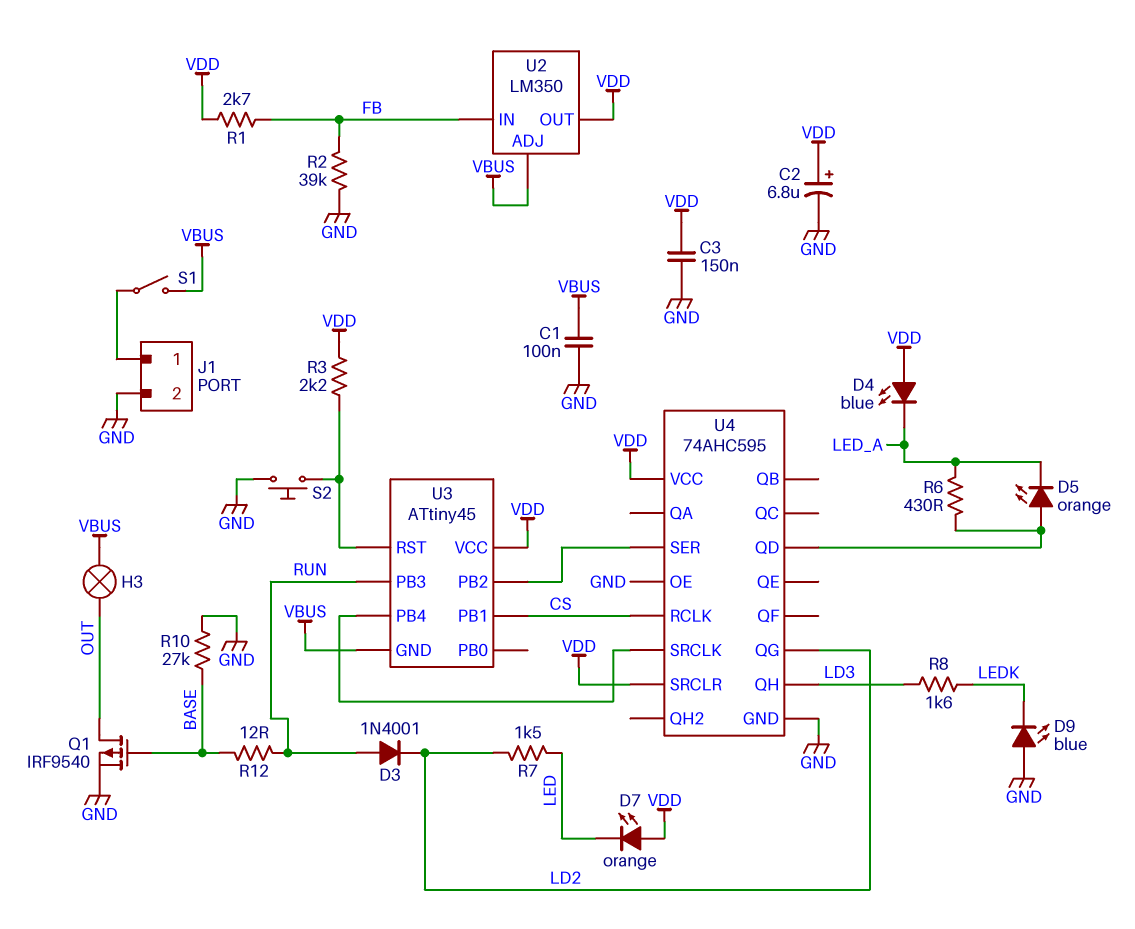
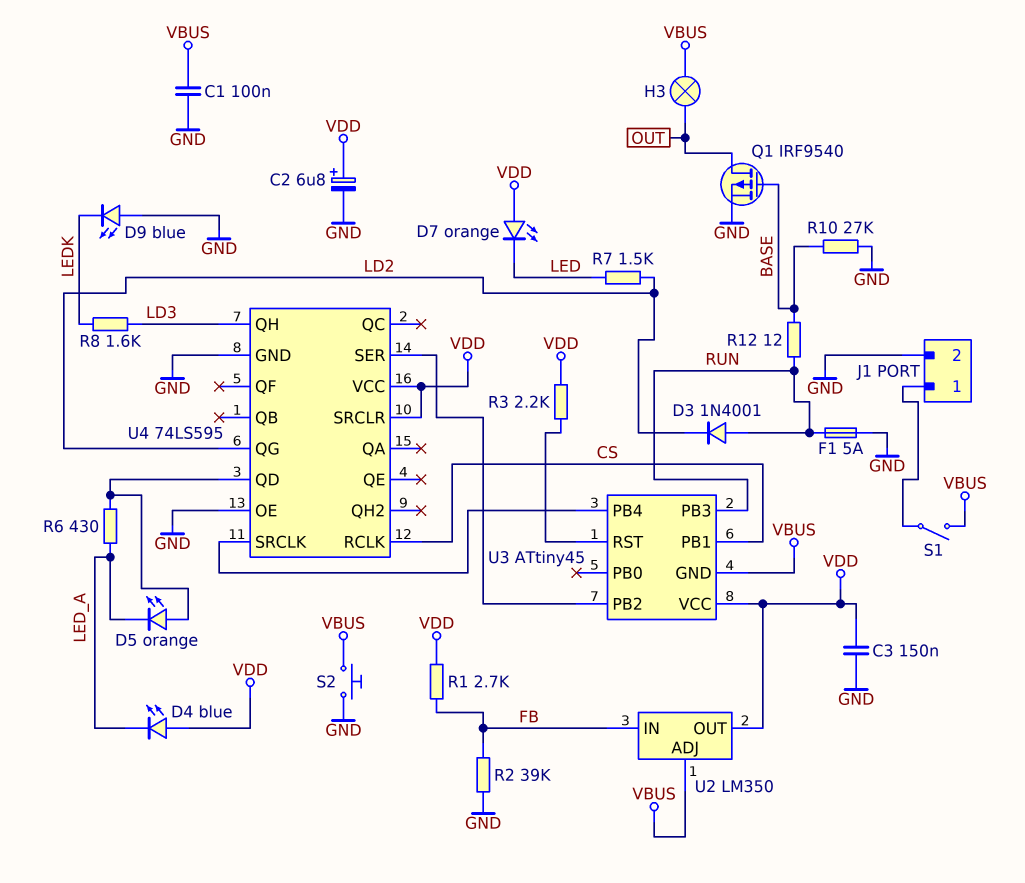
F1: none -> 5A (GND, RUN)
S2: button (GND, U3/RST) -> button (GND, VBUS)
U4: 74AHC595 -> 74LS595

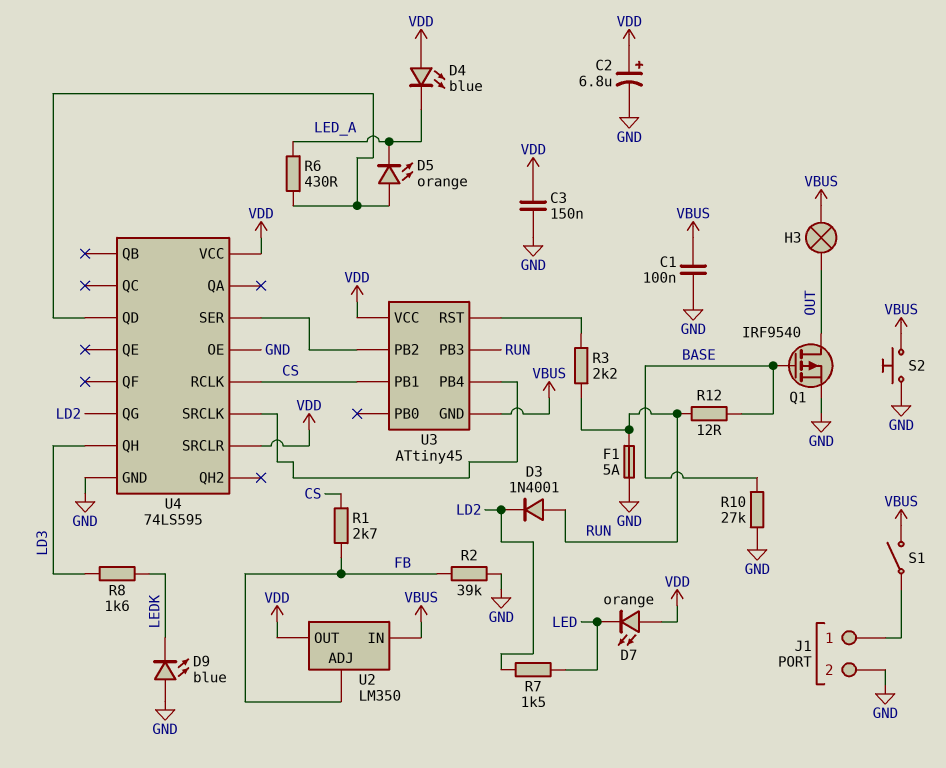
R1: 2.7k (FB, VDD) -> 2.7k (CS, FB)
R3: 2.2k (U3/RST, VDD) -> 2.2k (RUN, U3/RST)
U2 pin ADJ: VBUS -> FB
U2 pin IN: FB -> VBUS

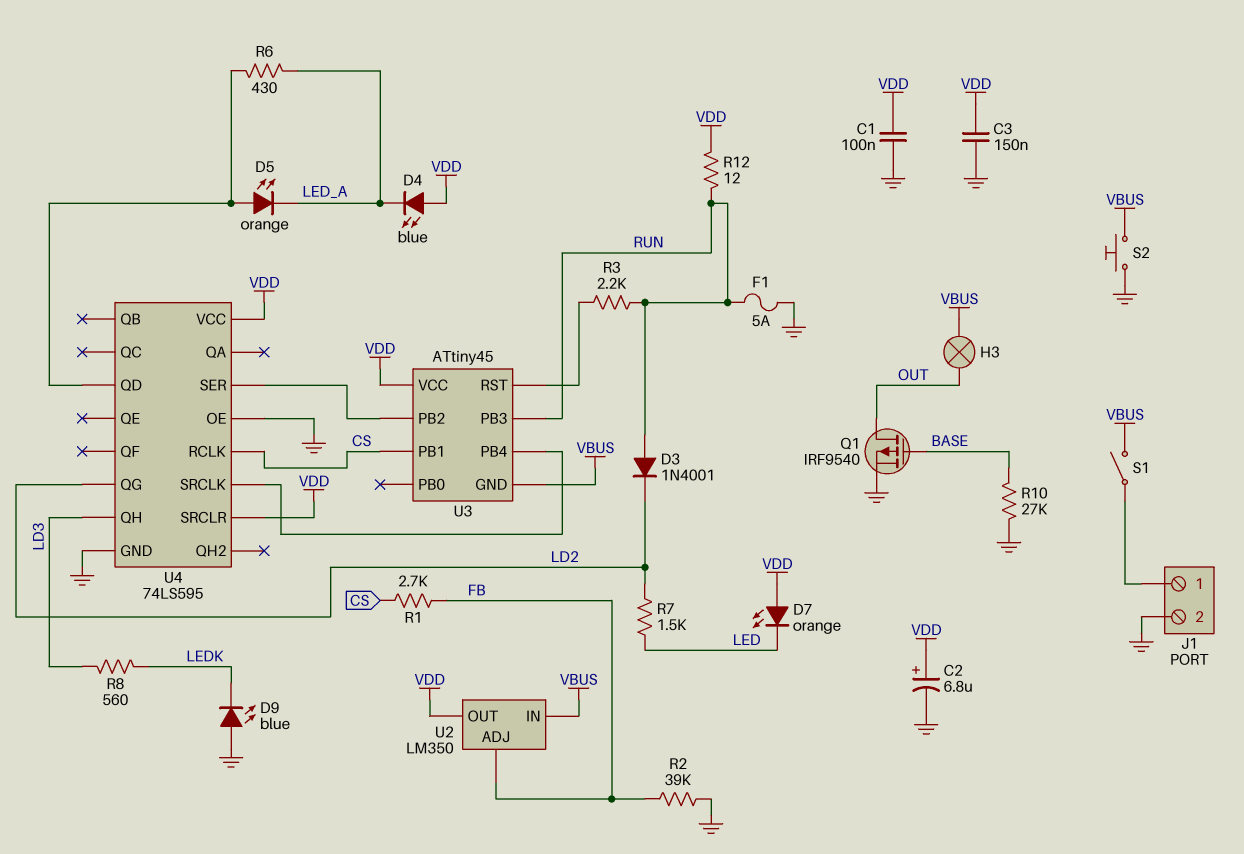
C1: 100nF (GND, VBUS) -> 100nF (GND, VDD)
R8: 1.6k (LD3, LEDK) -> 560 (LD3, LEDK)
R12: 12 (BASE, RUN) -> 12 (RUN, VDD)

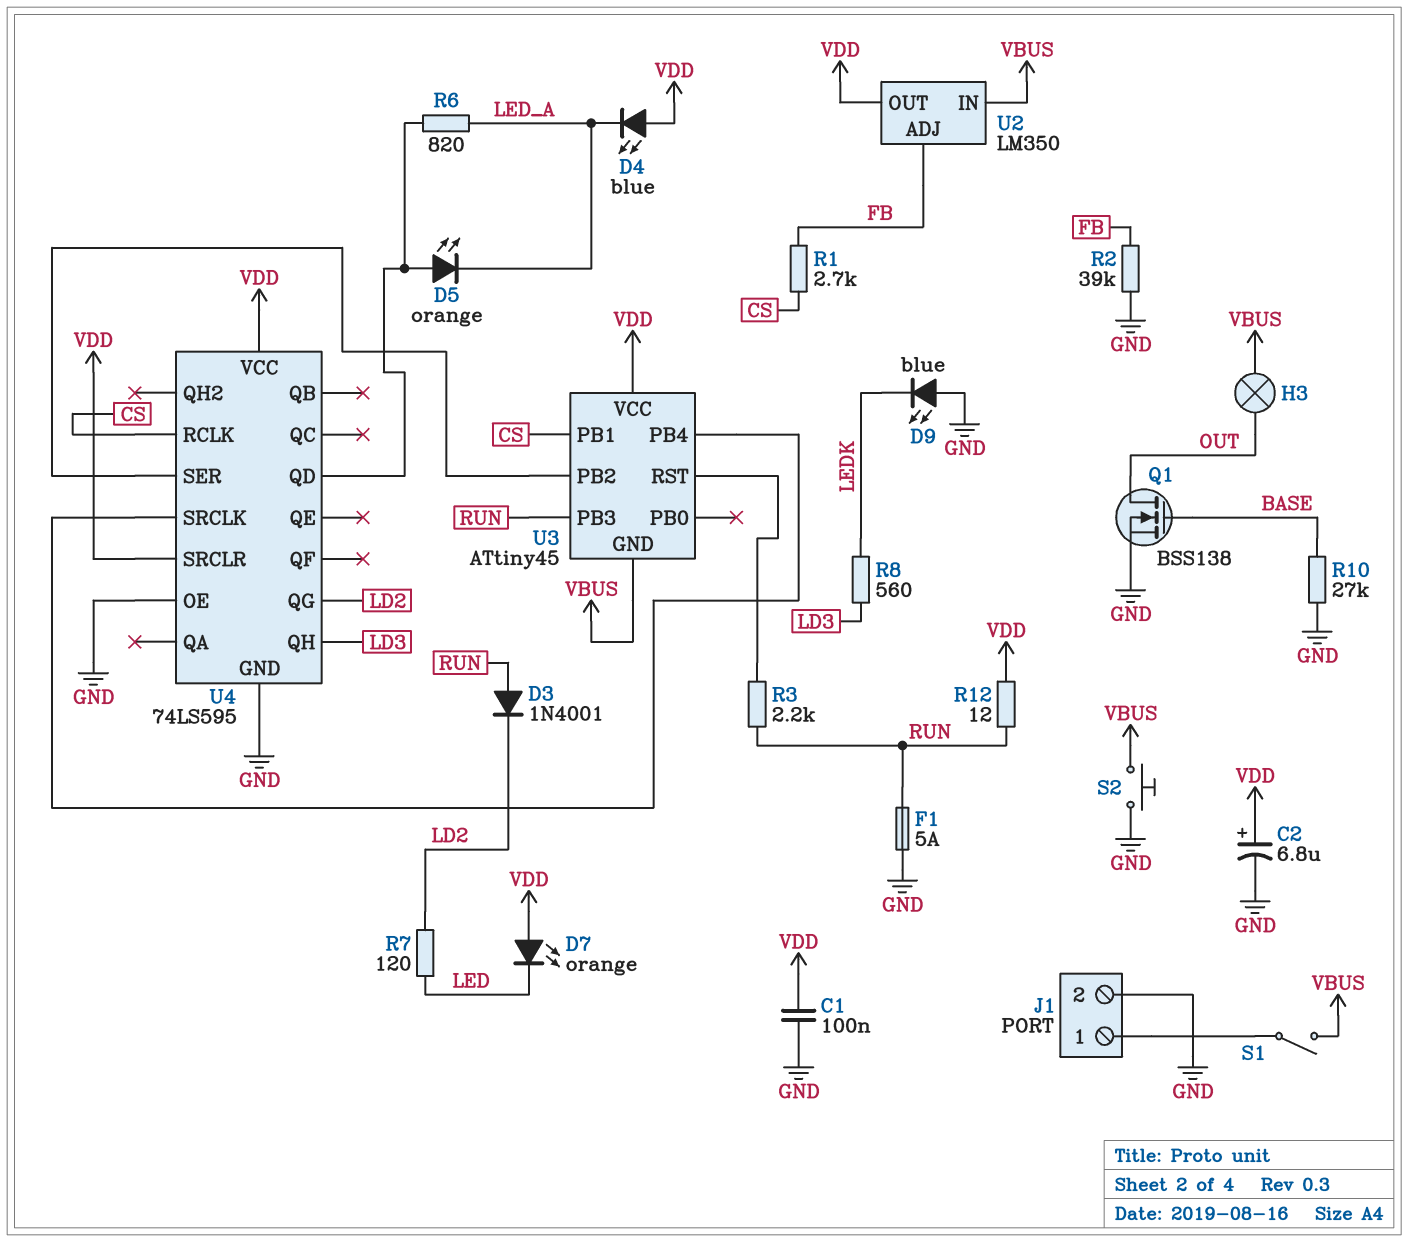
C3: 150nF (GND, VDD) -> none
Q1: PMOS IRF9540 (G BASE, D OUT, S GND) -> NMOS BSS138 (G BASE, D OUT, S GND)
R6: 430 (LED_A, U4/QD) -> 820 (LED_A, U4/QD)
R7: 1.5k (LD2, LED) -> 120 (LD2, LED)

